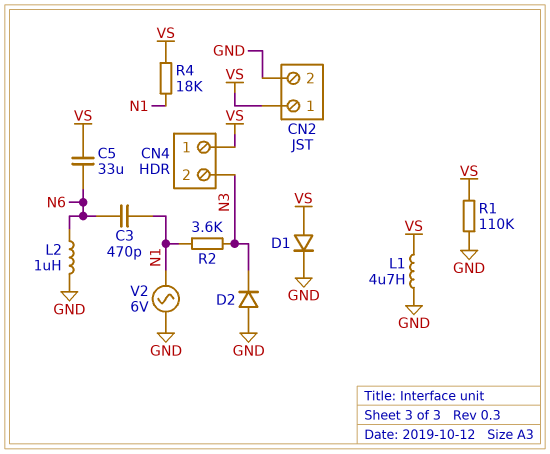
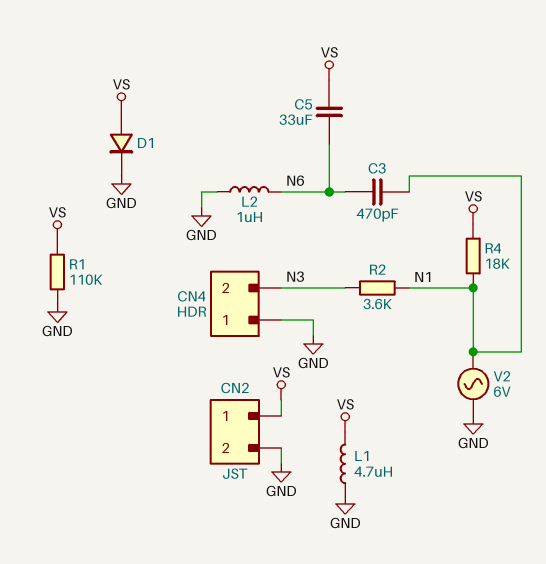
CN4 pin 1: VS -> GND
D2: diode (A GND, K N3) -> none

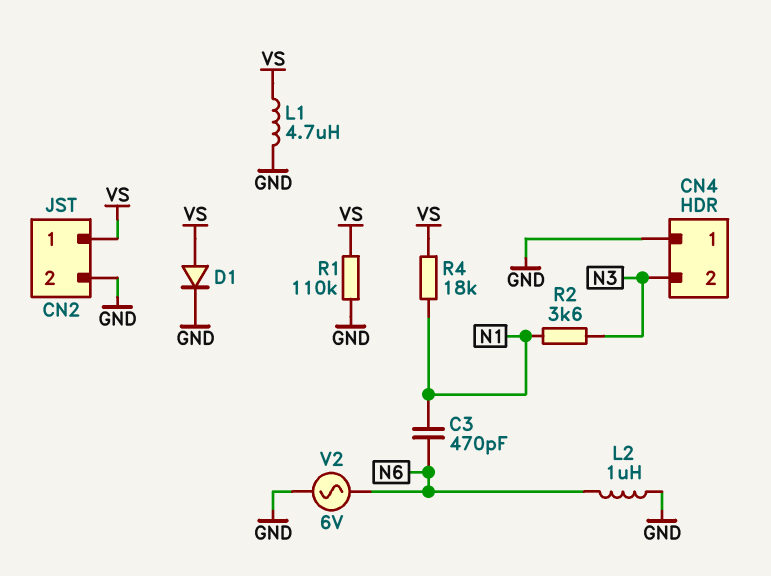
C5: 33uF (N6, VS) -> none
V2: AC 6V (GND, N1) -> AC 6V (GND, N6)

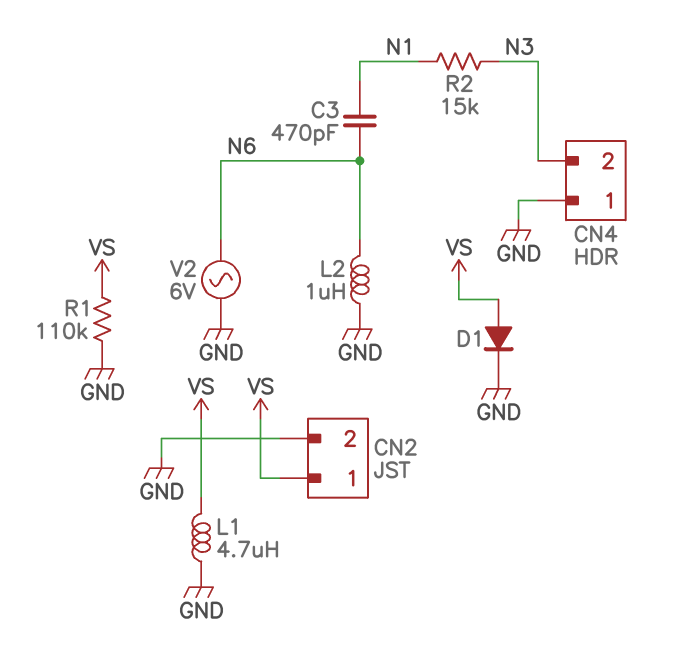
R2: 3.6k (N1, N3) -> 15k (N1, N3)
R4: 18k (N1, VS) -> none

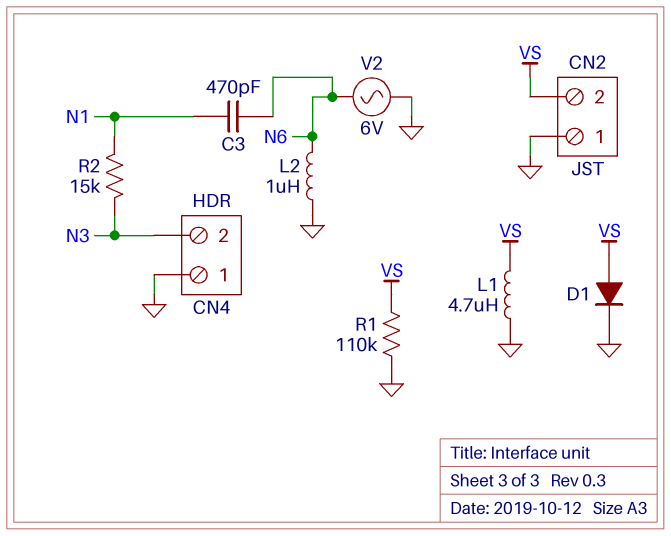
CN2 pin 1: VS -> GND
CN2 pin 2: GND -> VS

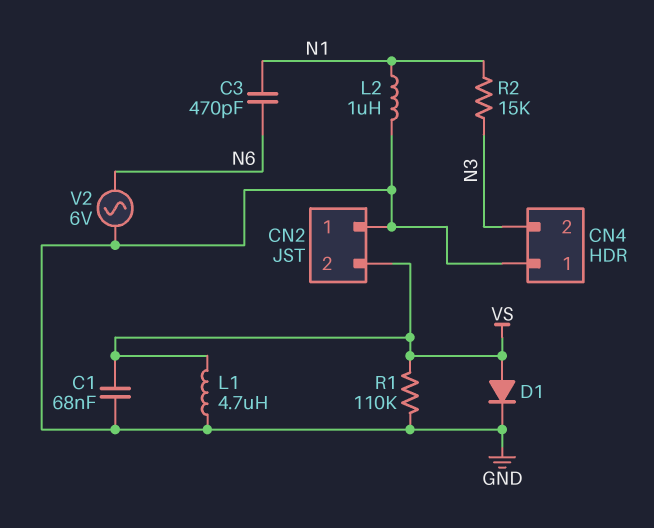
C1: none -> 68nF (GND, VS)
L2: 1uH (GND, N6) -> 1uH (GND, N1)

